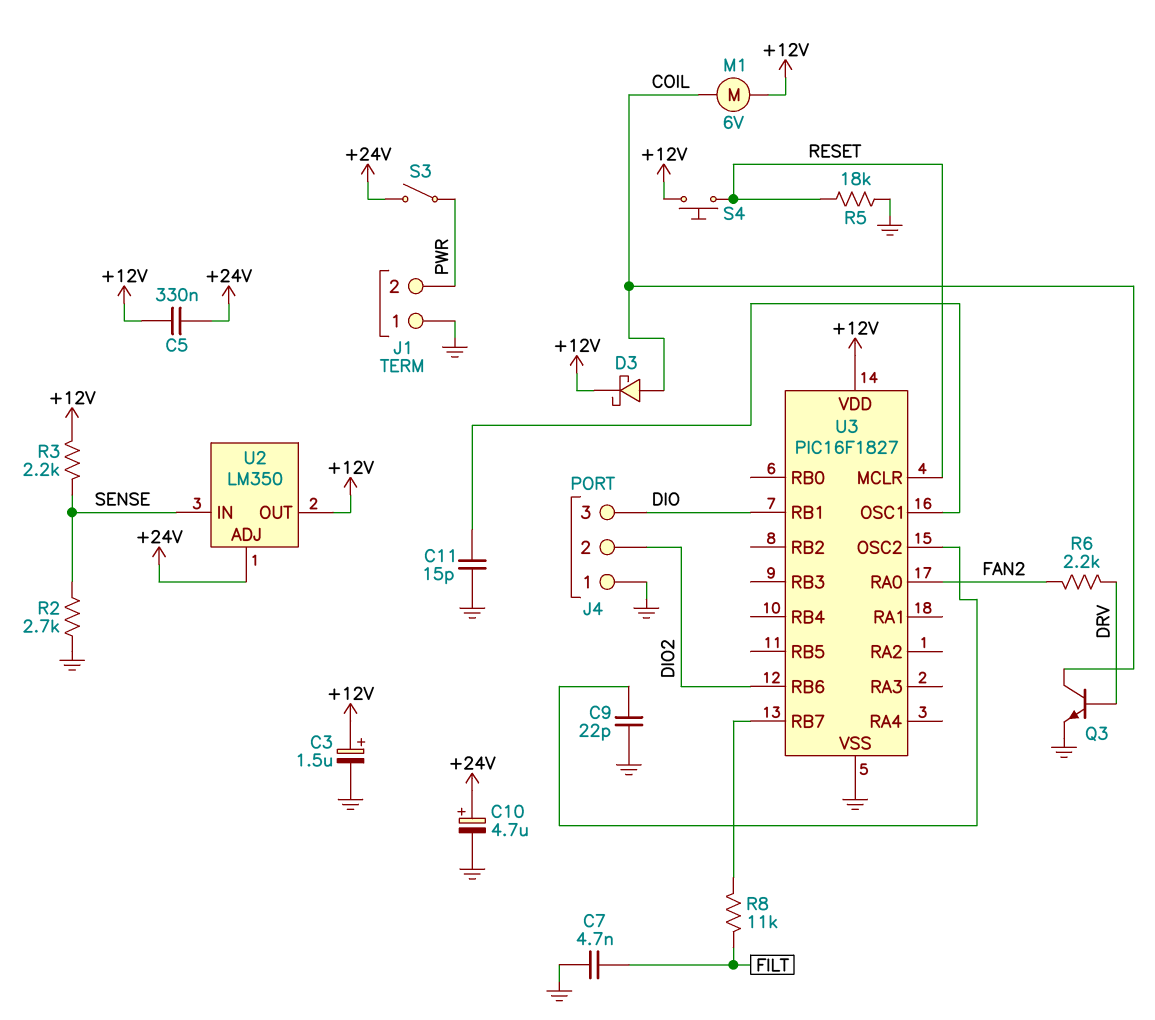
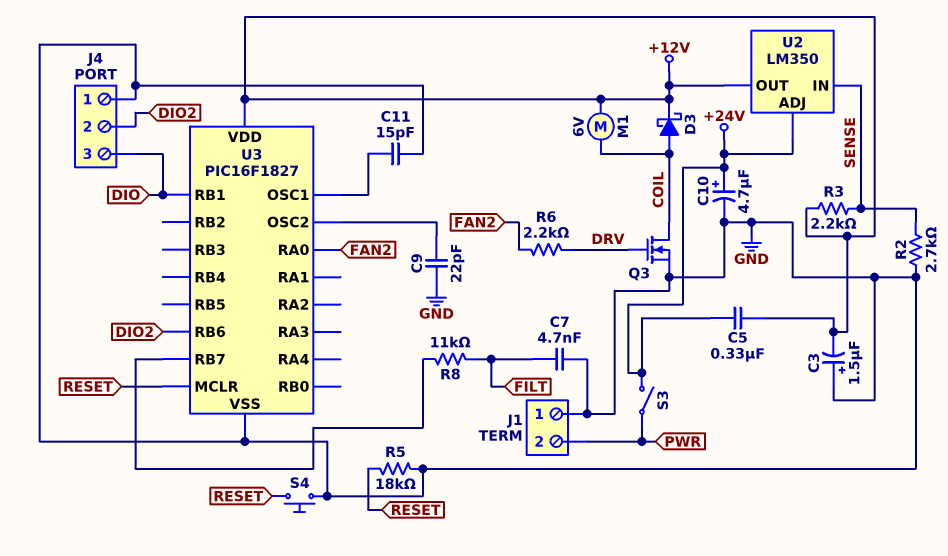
C3: 1.5uF (plus +12V, minus GND) -> 1.5uF (plus GND, minus +12V)
Q3: NPN (B DRV, C COIL, E GND) -> NMOS (G DRV, D COIL, S GND)
S4: button (+12V, RESET) -> button (GND, RESET)

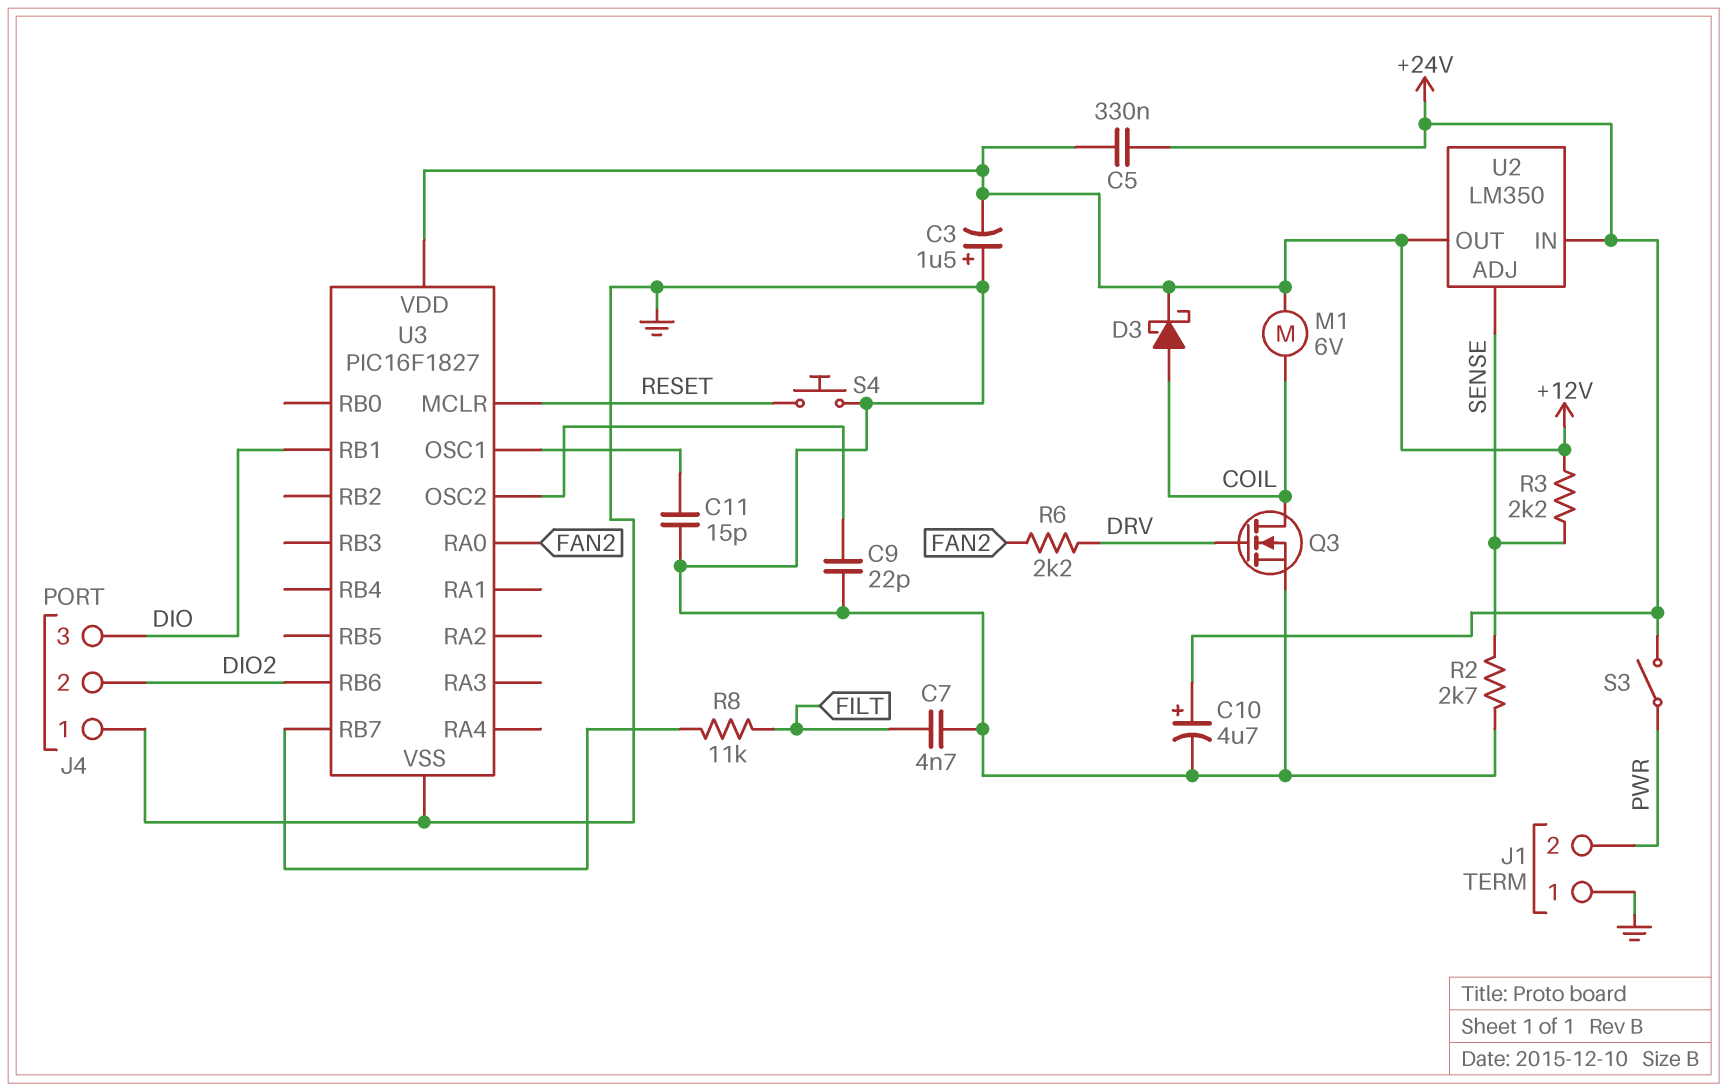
R5: 18k (GND, RESET) -> none
U2 pin ADJ: +24V -> SENSE
U2 pin IN: SENSE -> +24V

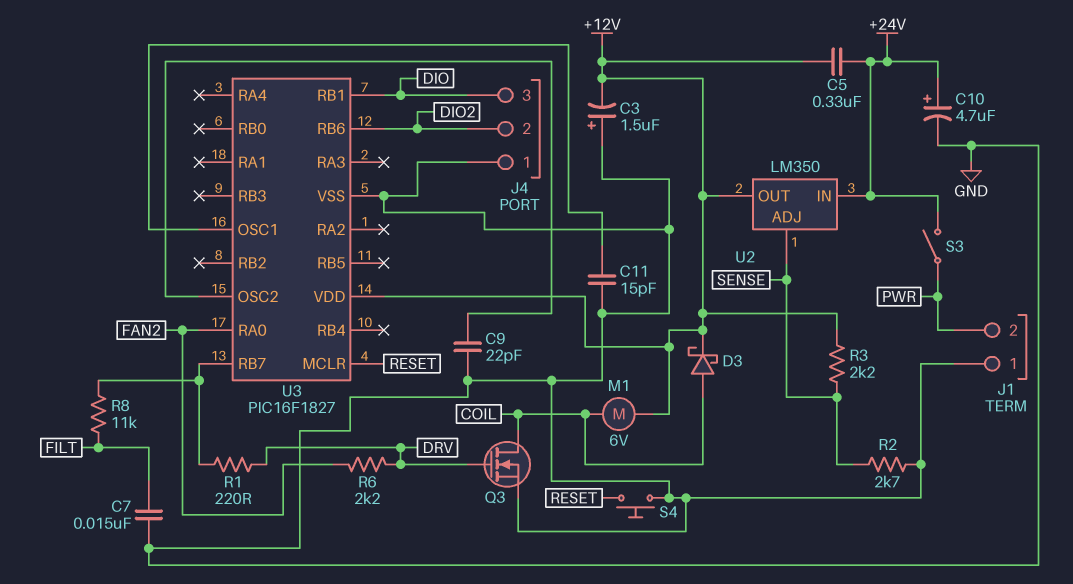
C7: 4.7nF (FILT, GND) -> 15nF (FILT, GND)
R1: none -> 220 (DRV, U3/RB7)

